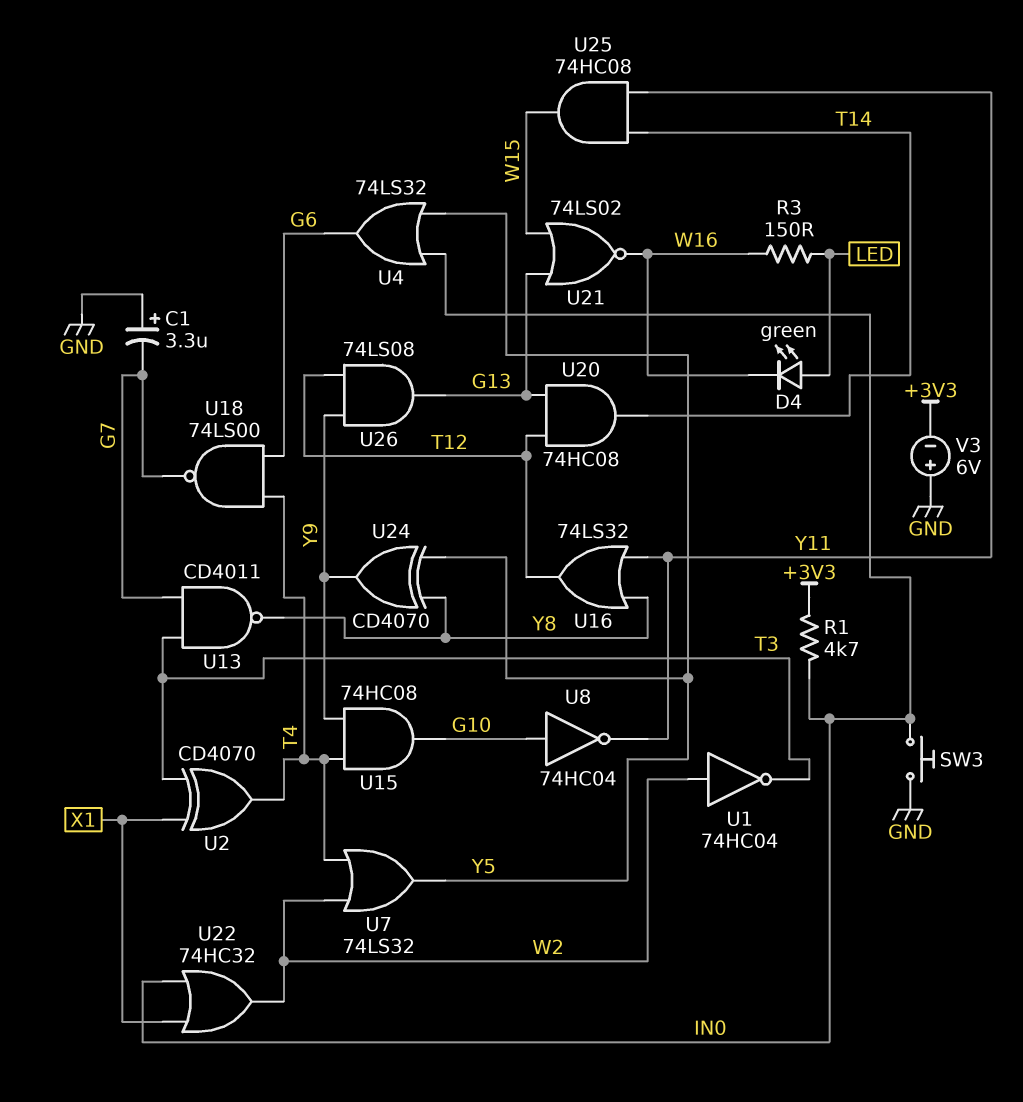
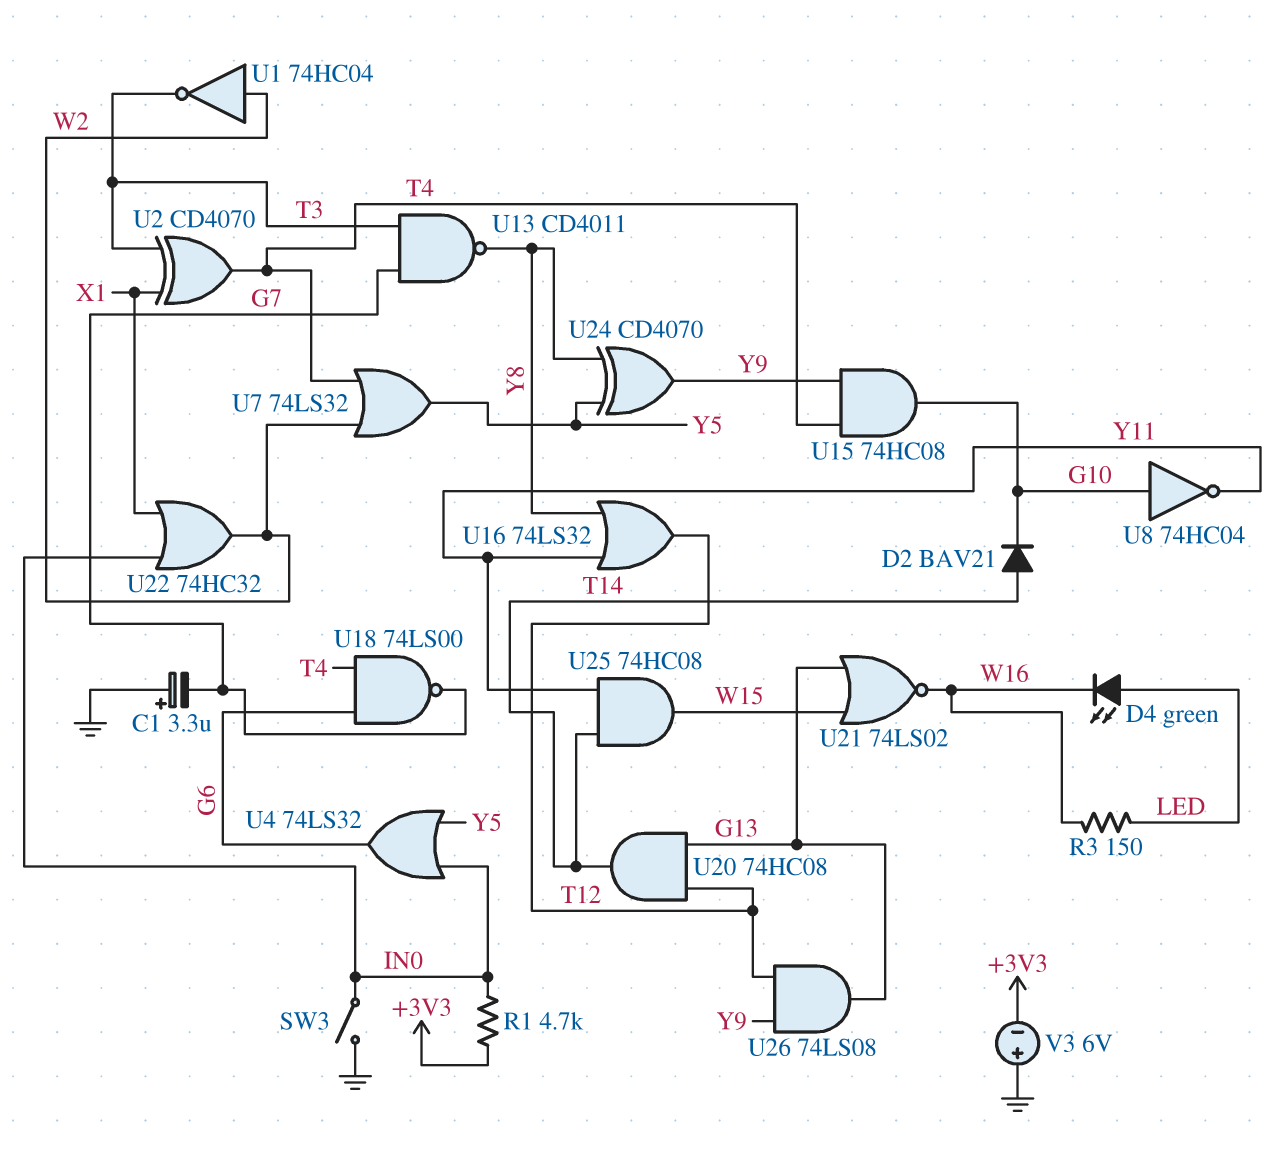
D2: none -> diode BAV21 (A T14, K G10)
SW3: button (GND, IN0) -> switch (GND, IN0)

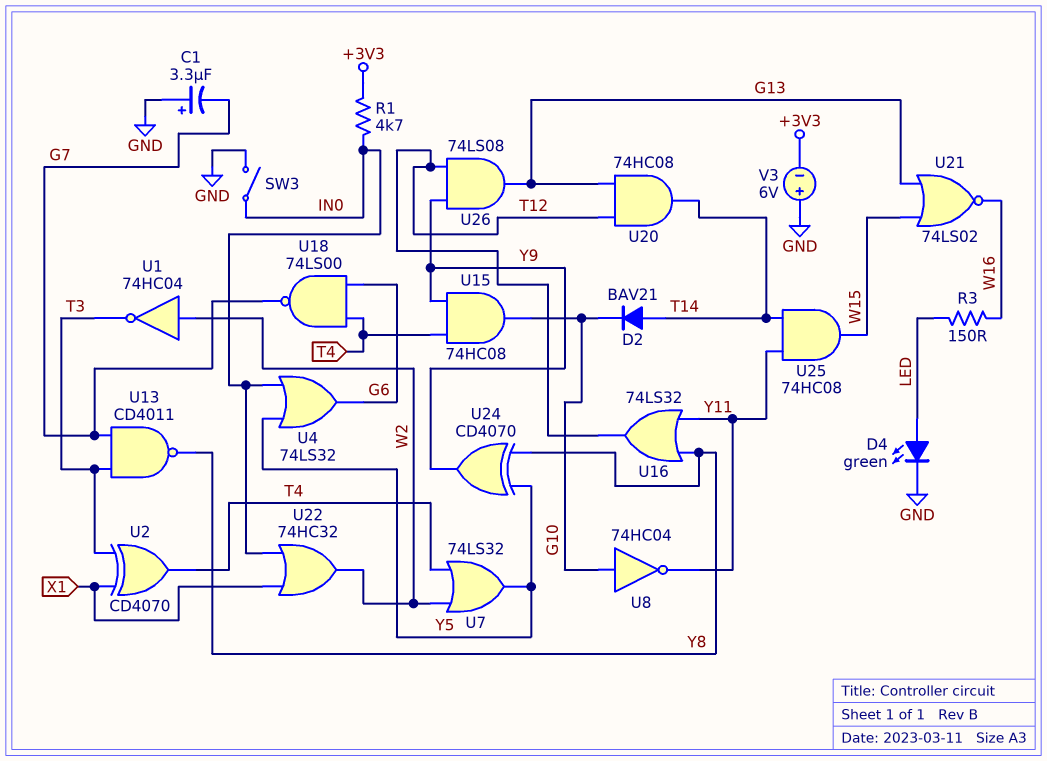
D4: LED green (A LED, K W16) -> LED green (A LED, K GND)

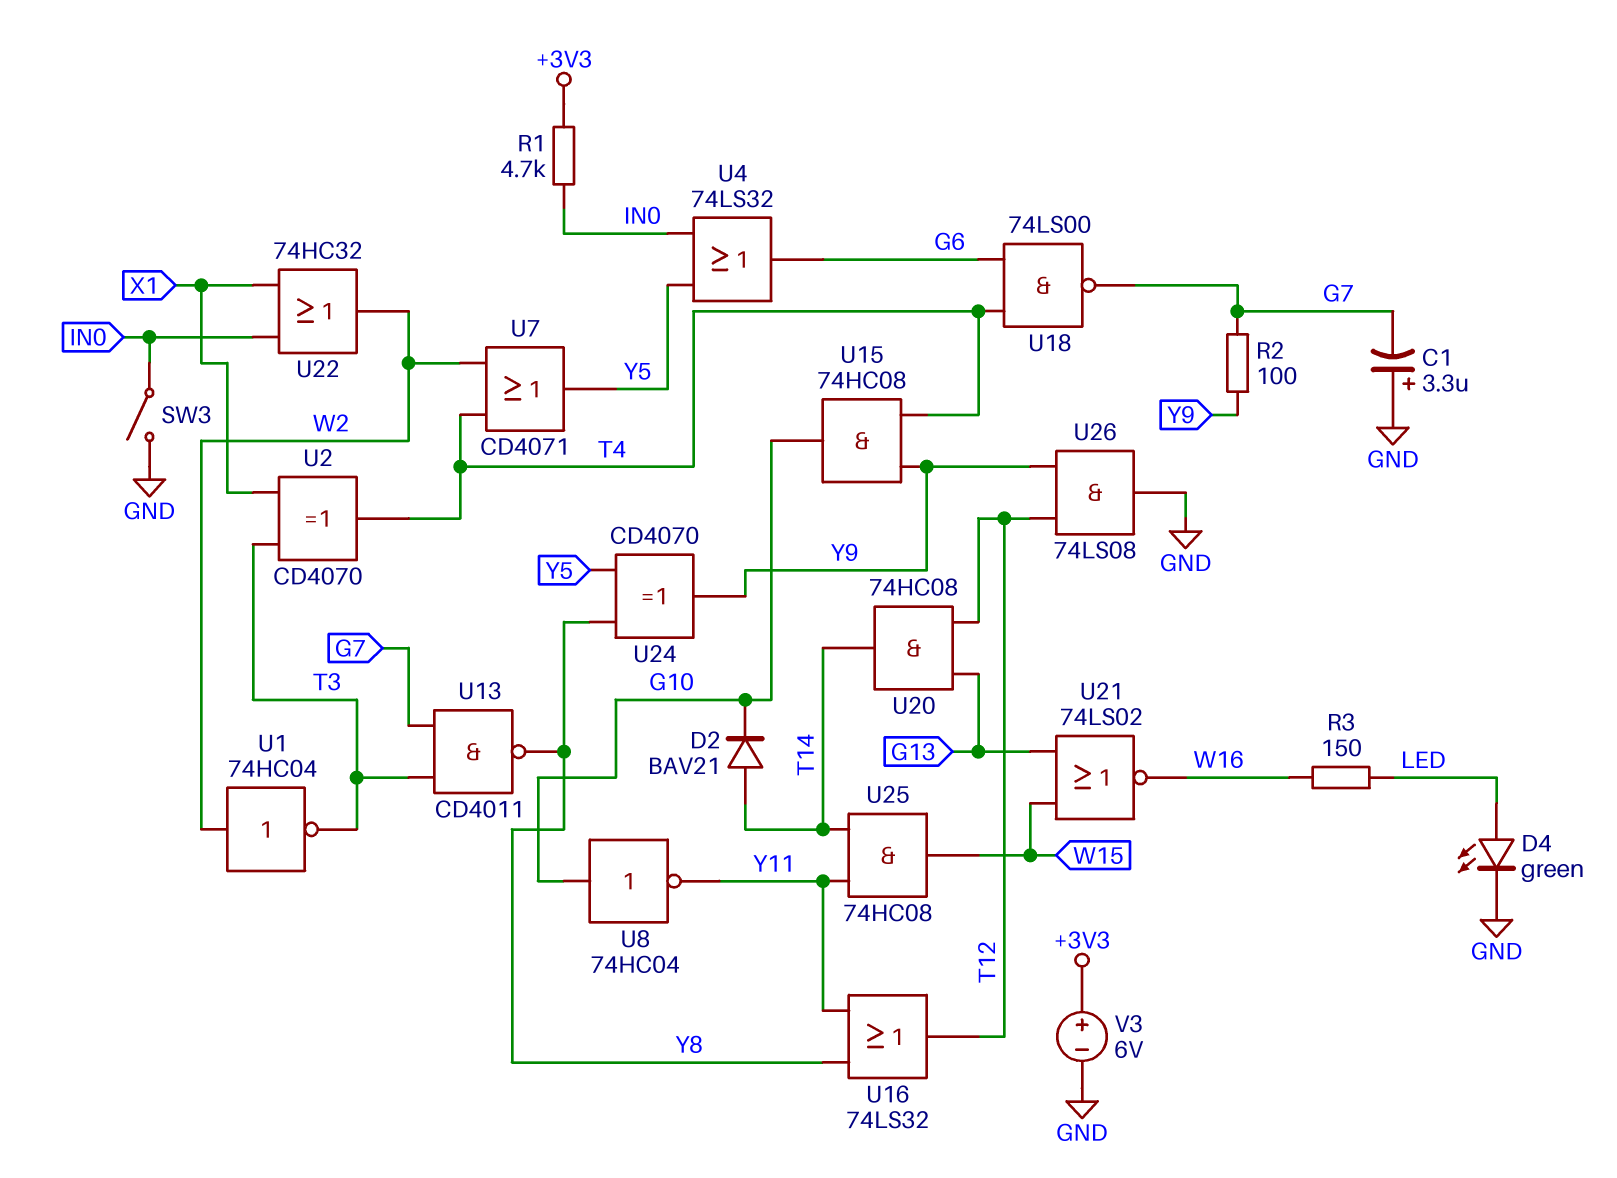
R2: none -> 100 (G7, Y9)
U7: OR 74LS32 (in T4, in W2, out Y5) -> OR CD4071 (in T4, in W2, out Y5)
U26: AND 74LS08 (in T12, in Y9, out G13) -> AND 74LS08 (in T12, in Y9, out GND)
V3: 6V (plus GND, minus +3V3) -> 6V (plus +3V3, minus GND)

